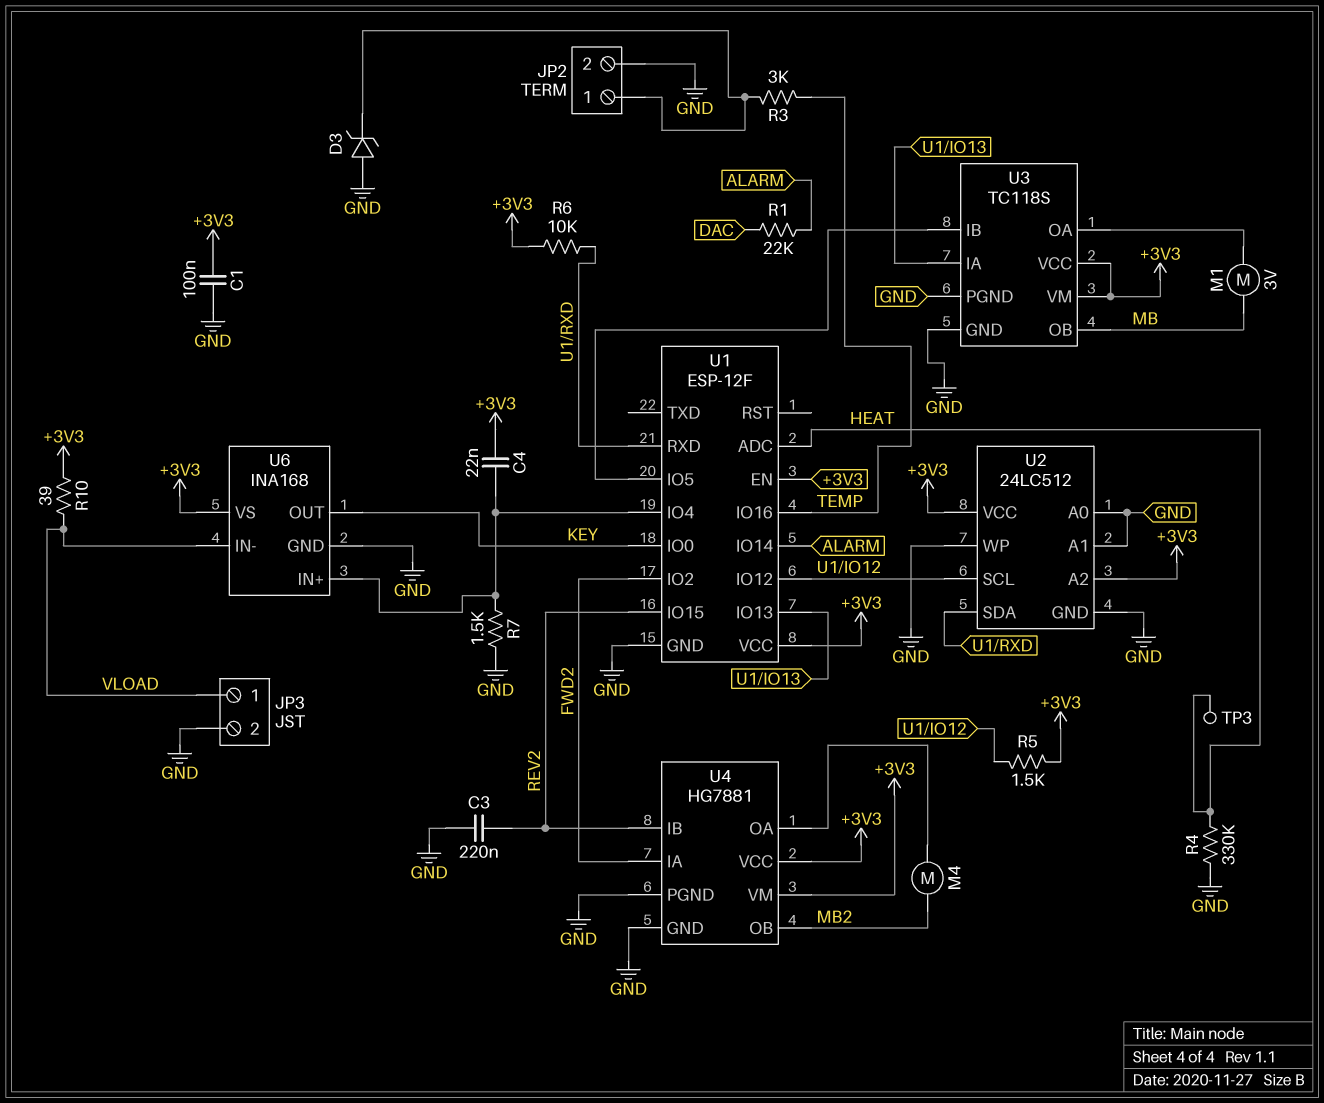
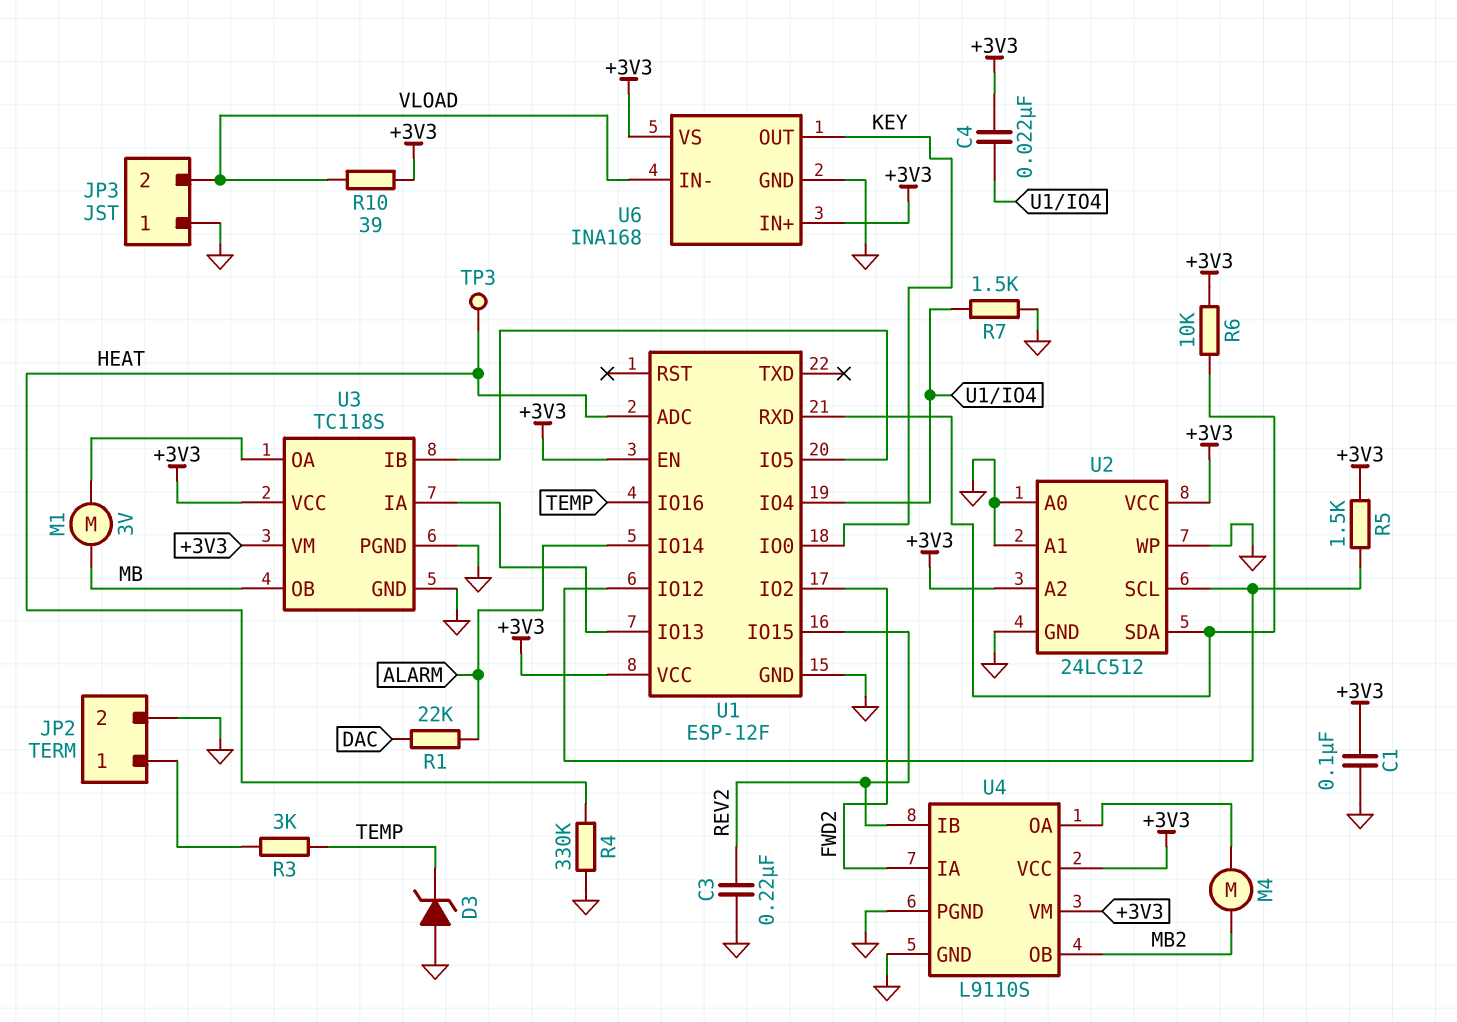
D3: zener (A GND, K JP2/1) -> zener (A GND, K TEMP)
JP3 pin 1: VLOAD -> GND
JP3 pin 2: GND -> VLOAD
U4: HG7881 -> L9110S
U6 pin IN+: U1/IO4 -> +3V3

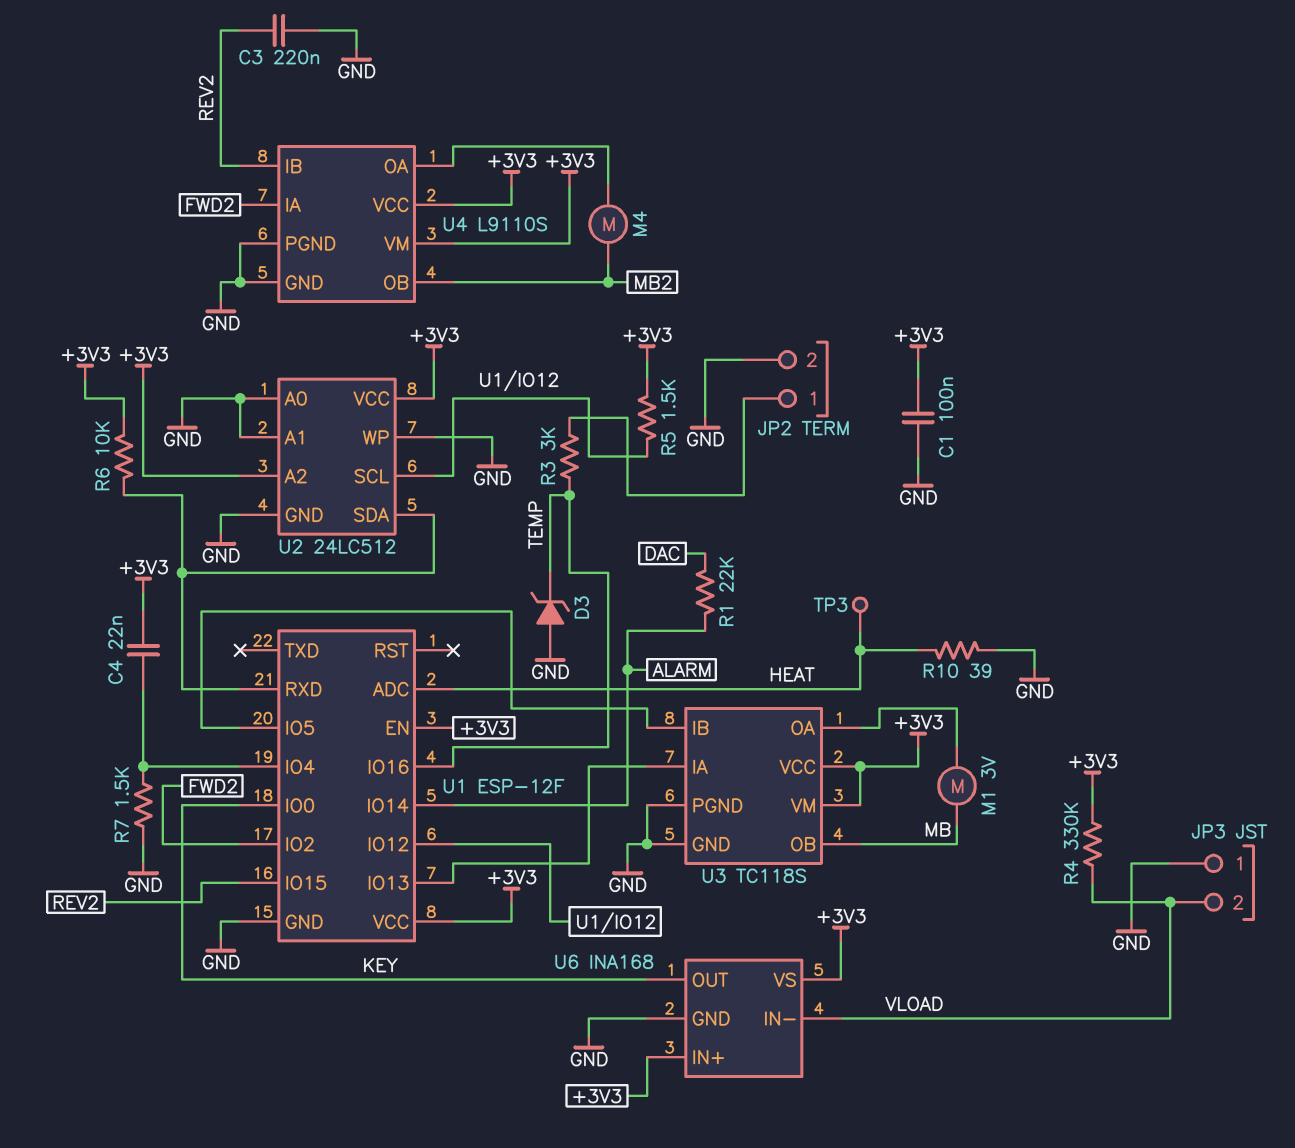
R4: 330k (GND, HEAT) -> 330k (+3V3, VLOAD)
R10: 39 (+3V3, VLOAD) -> 39 (GND, HEAT)

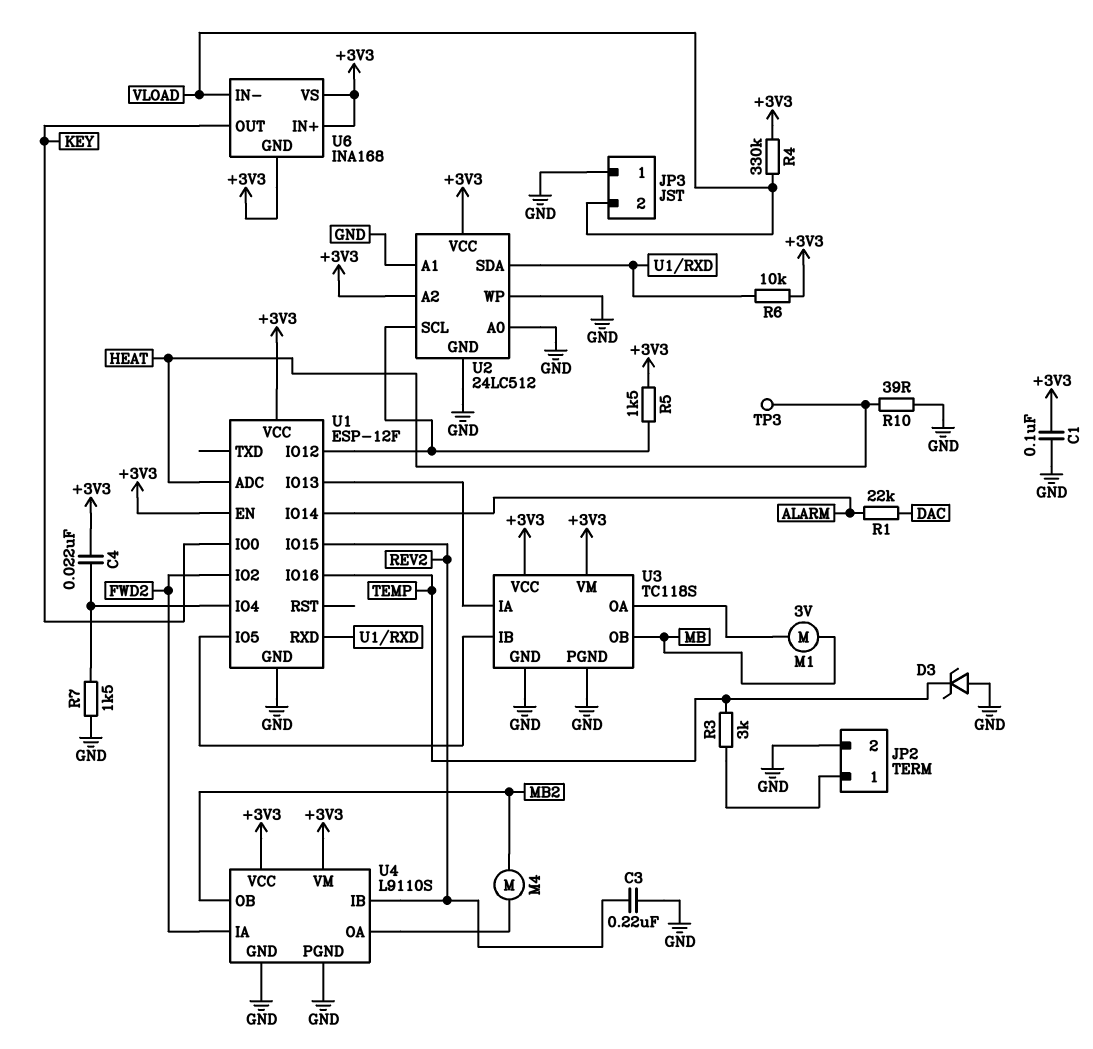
U6 pin GND: GND -> +3V3

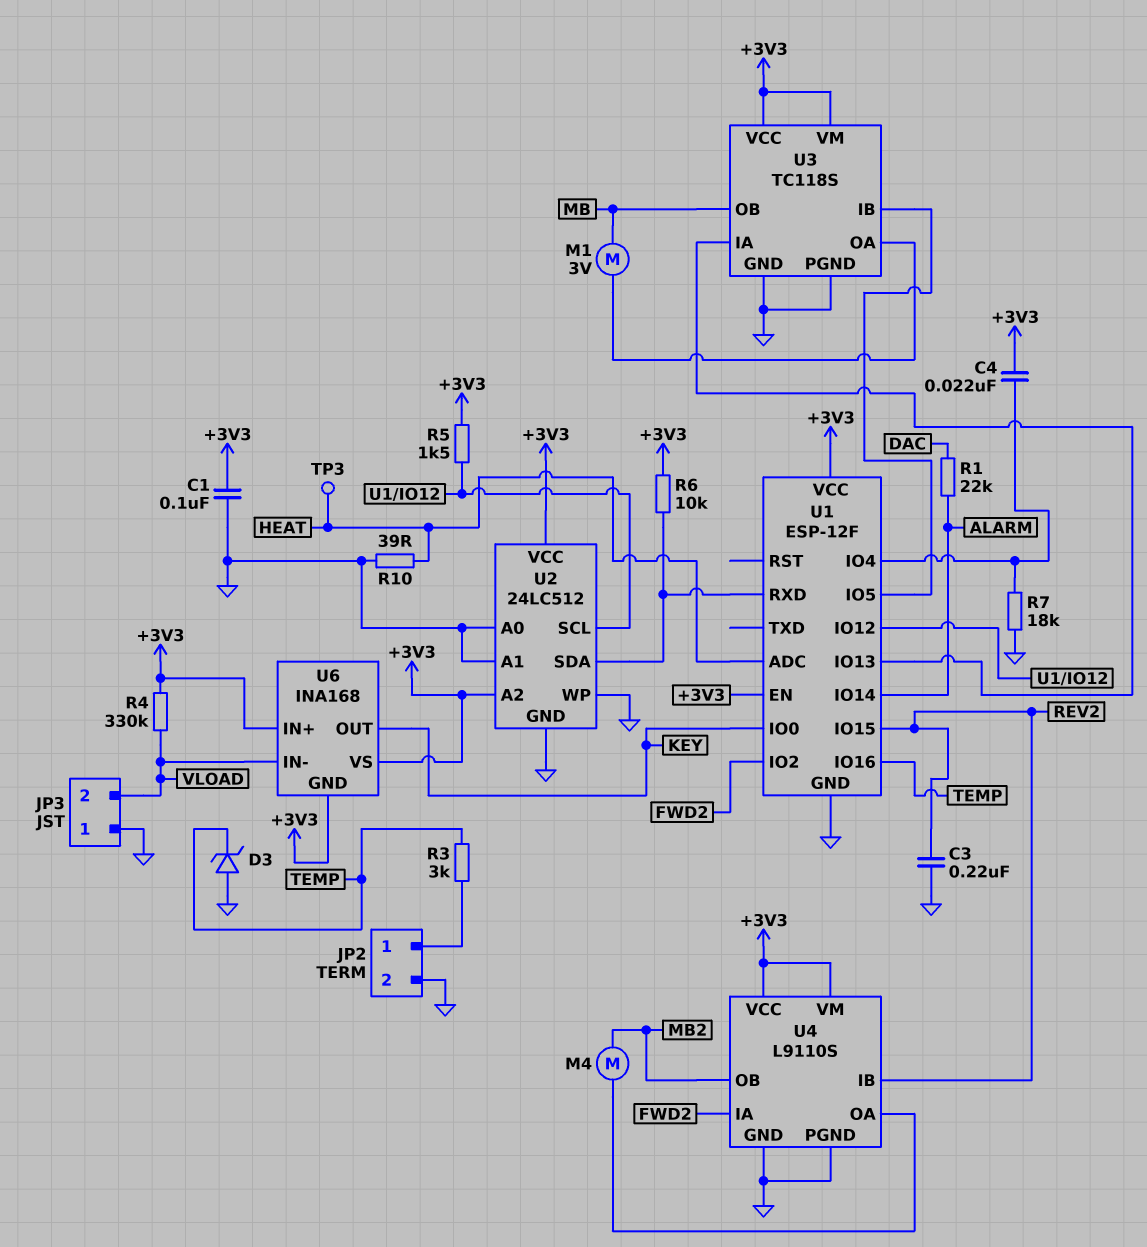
R7: 1.5k (GND, U1/IO4) -> 18k (GND, U1/IO4)

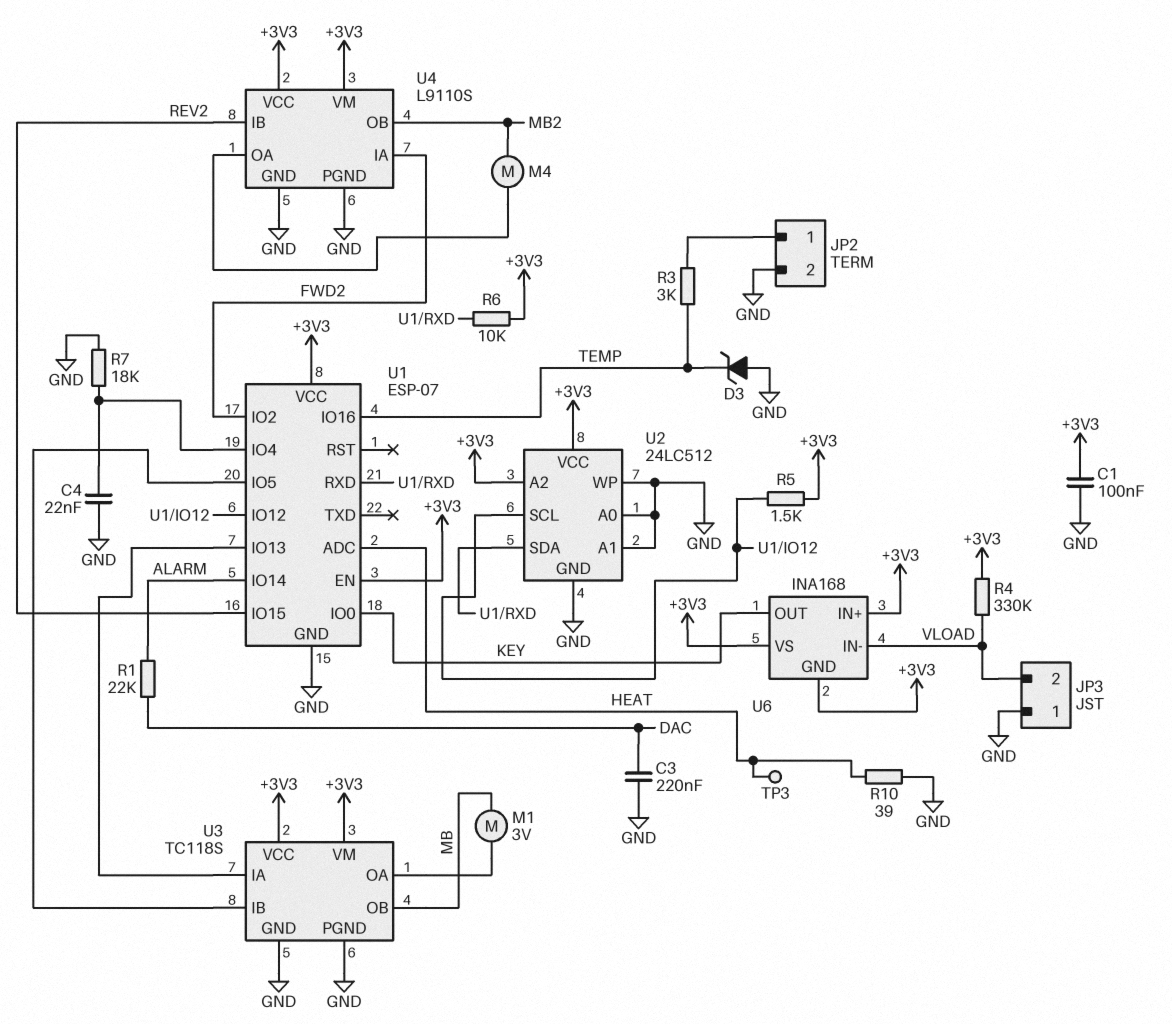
C3: 220nF (GND, REV2) -> 220nF (DAC, GND)
C4: 22nF (+3V3, U1/IO4) -> 22nF (GND, U1/IO4)
U1: ESP-12F -> ESP-07

